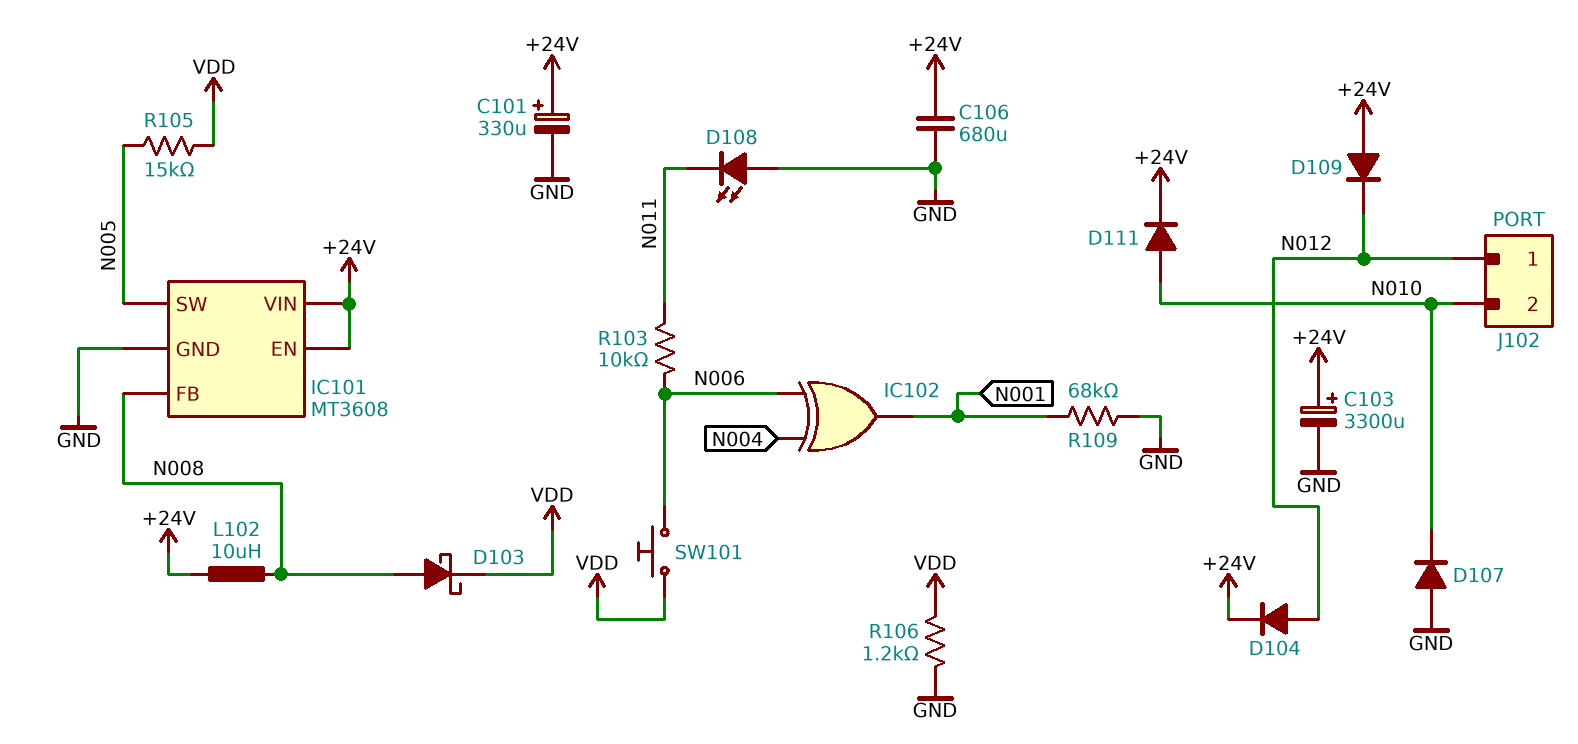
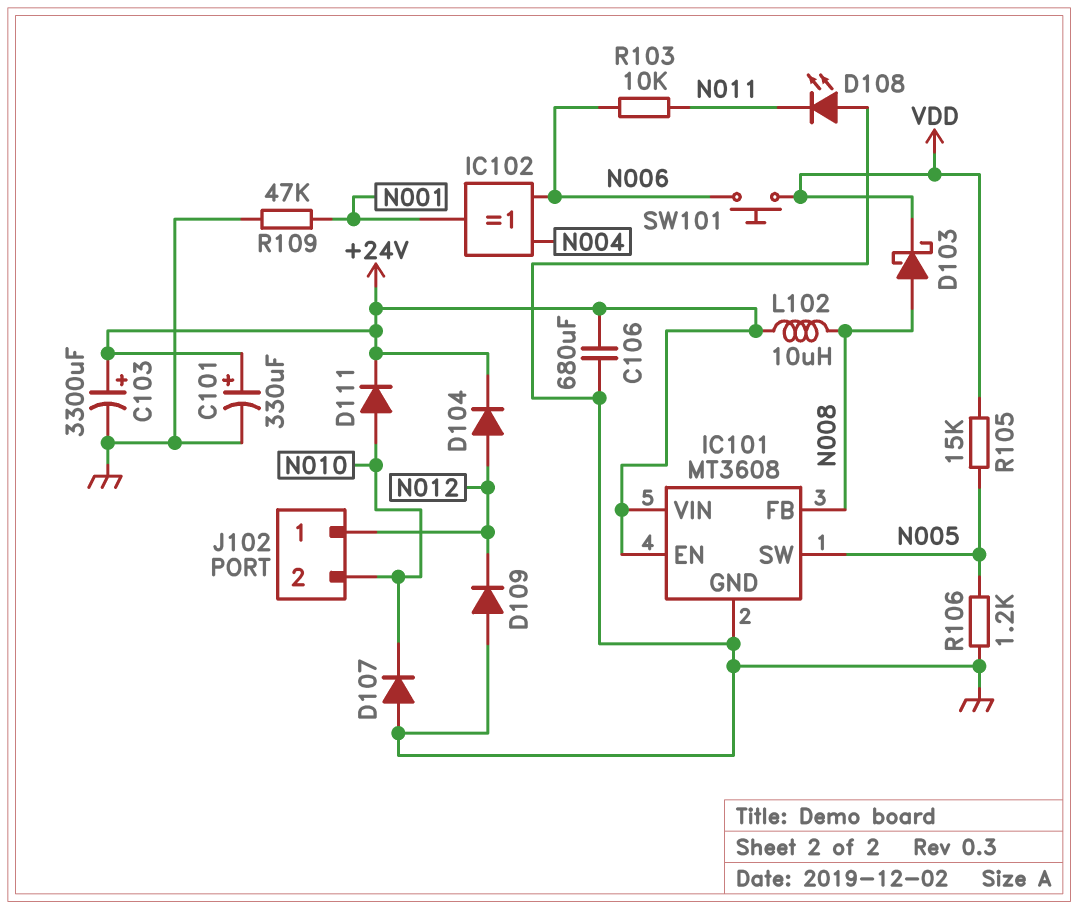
D109: diode (A +24V, K N012) -> diode (A GND, K N012)
R106: 1.2k (GND, VDD) -> 1.2k (GND, N005)
R109: 68k (GND, N001) -> 47k (GND, N001)

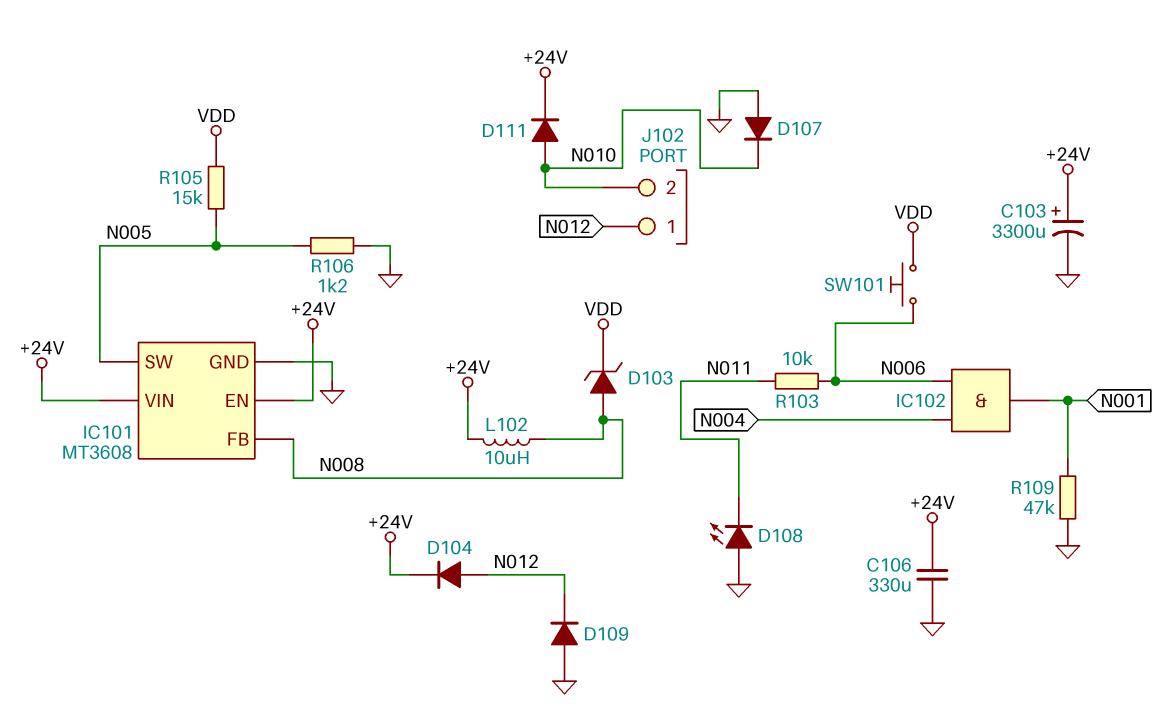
C101: 330uF (plus +24V, minus GND) -> none
C106: 680uF (+24V, GND) -> 330uF (+24V, GND)
D103: schottky (A N008, K VDD) -> zener (A N008, K VDD)
IC102: XOR (in N004, in N006, out N001) -> AND (in N004, in N006, out N001)

